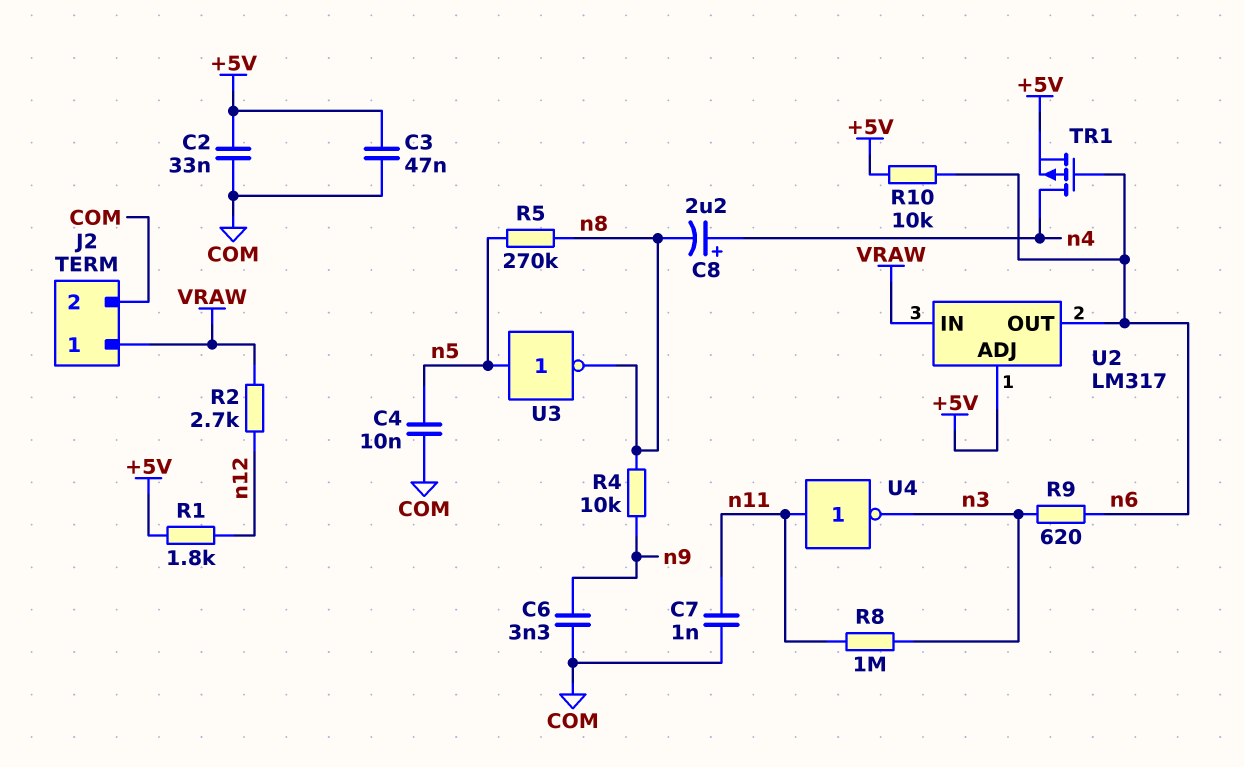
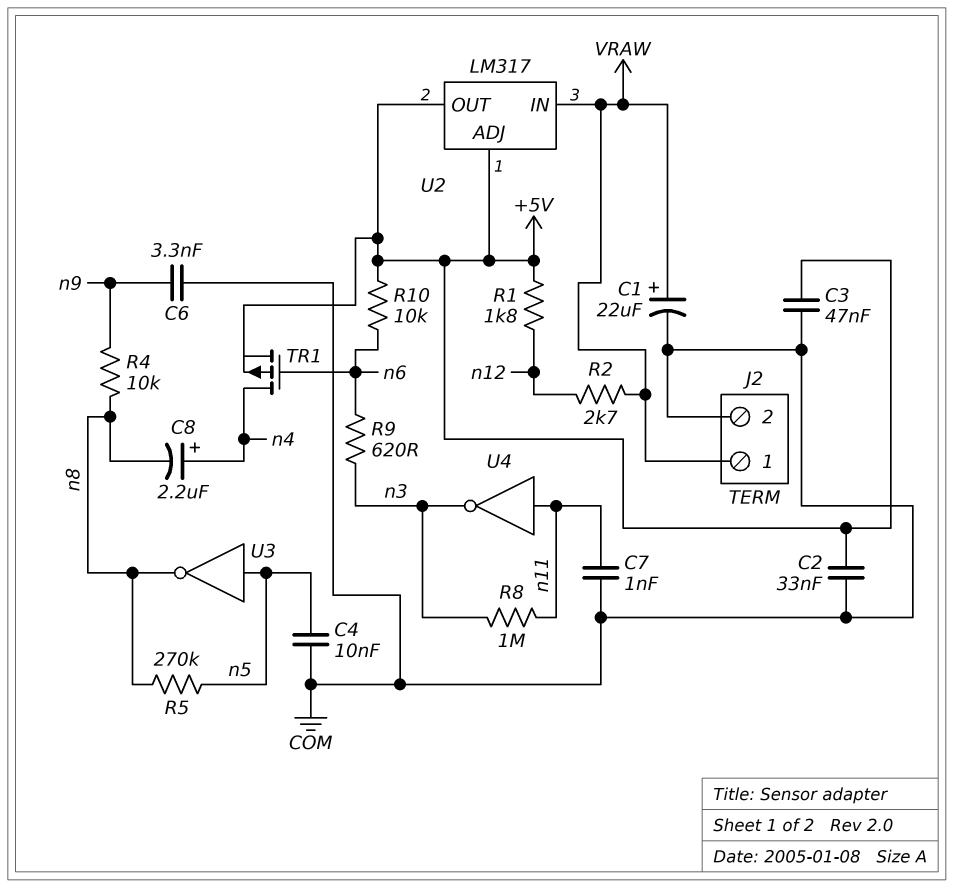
C1: none -> 22uF (plus VRAW, minus COM)
U2 pin OUT: n6 -> +5V

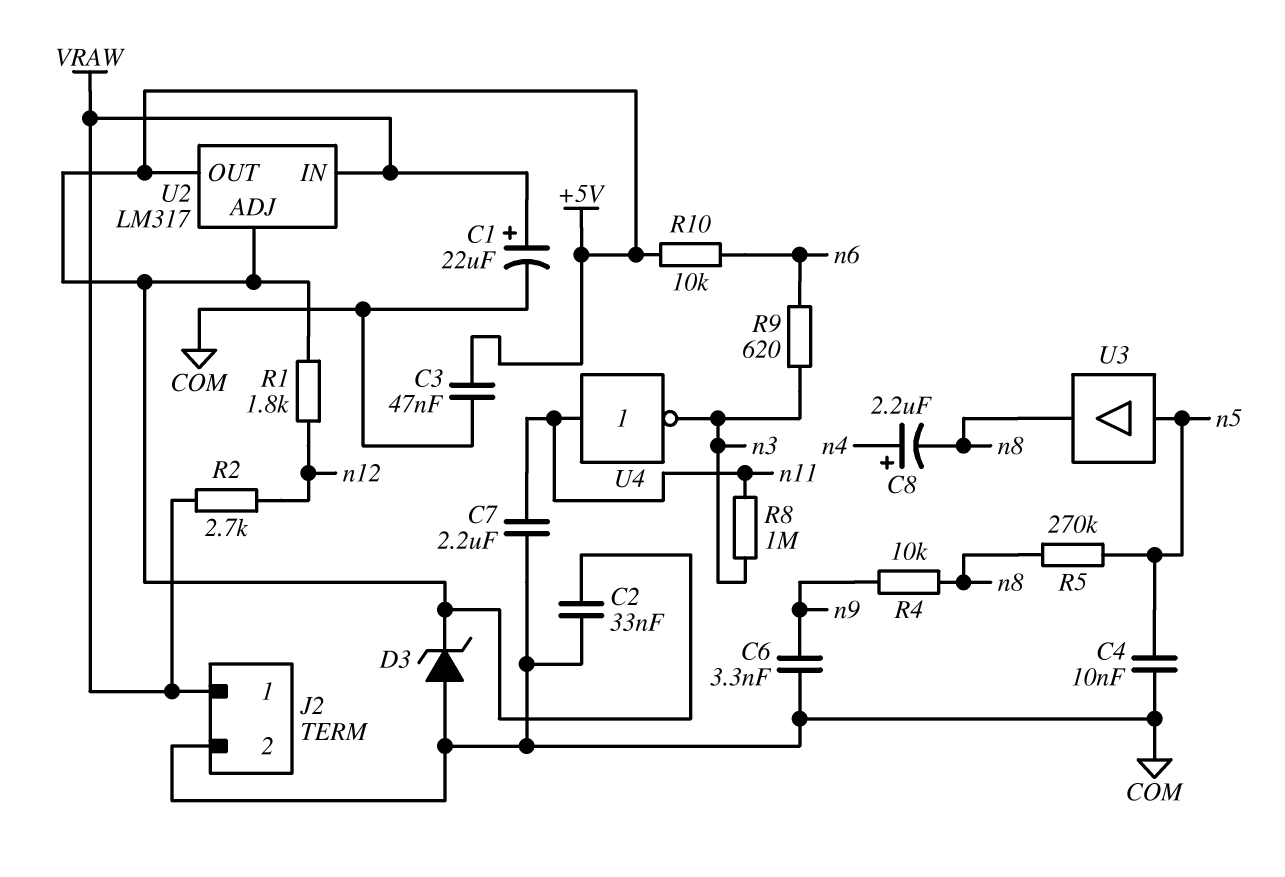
C7: 1nF (COM, n11) -> 2.2uF (COM, n11)
D3: none -> zener (A COM, K +5V)
TR1: PMOS (G n6, D n4, S +5V) -> none
U3: NOT (in n5, out n8) -> buffer (in n5, out n8)

